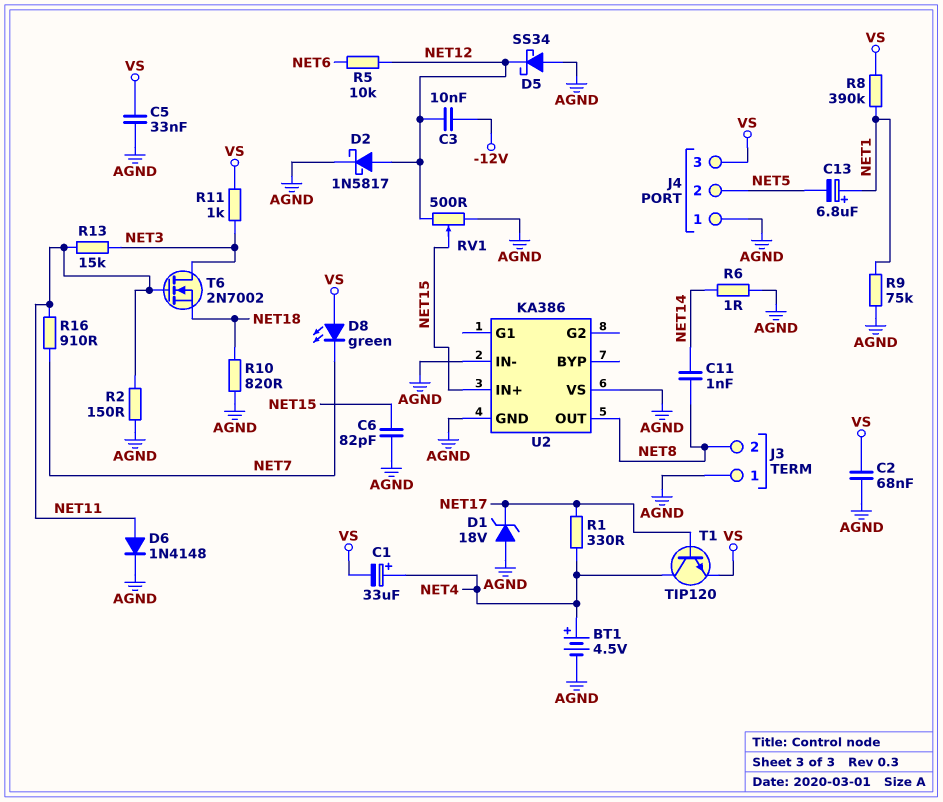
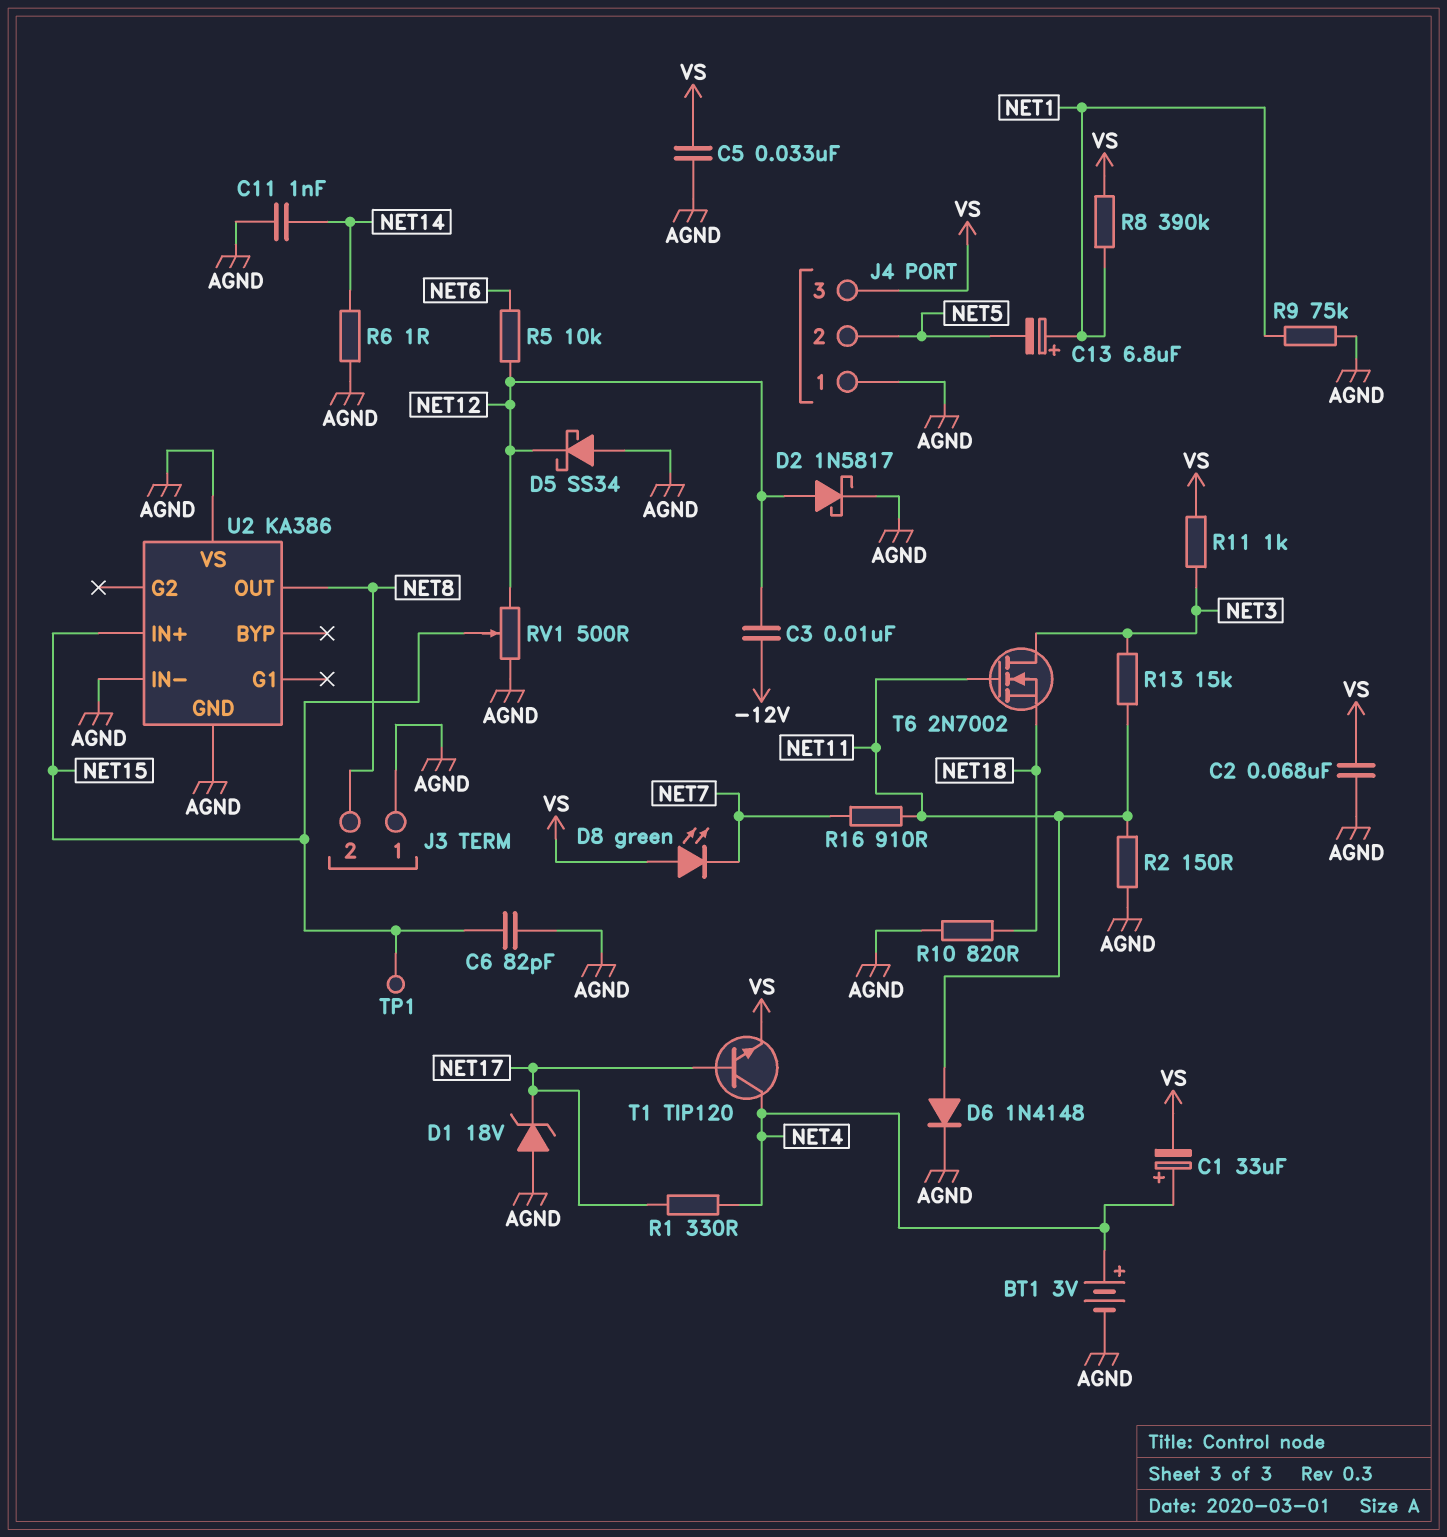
BT1: 4.5V (plus NET4, minus AGND) -> 3V (plus NET4, minus AGND)
C11: 1nF (NET8, NET14) -> 1nF (AGND, NET14)
TP1: none -> test point (NET15)

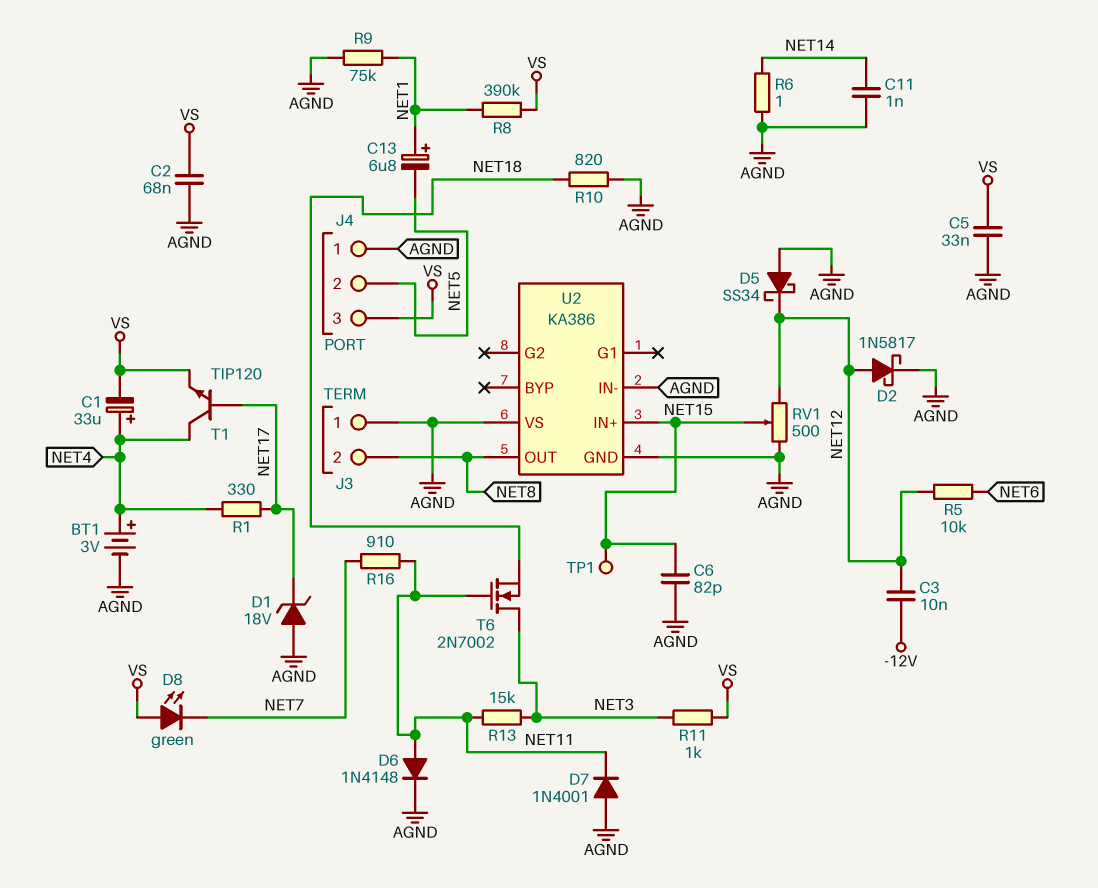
D7: none -> diode 1N4001 (A AGND, K NET11)
R2: 150 (AGND, NET11) -> none

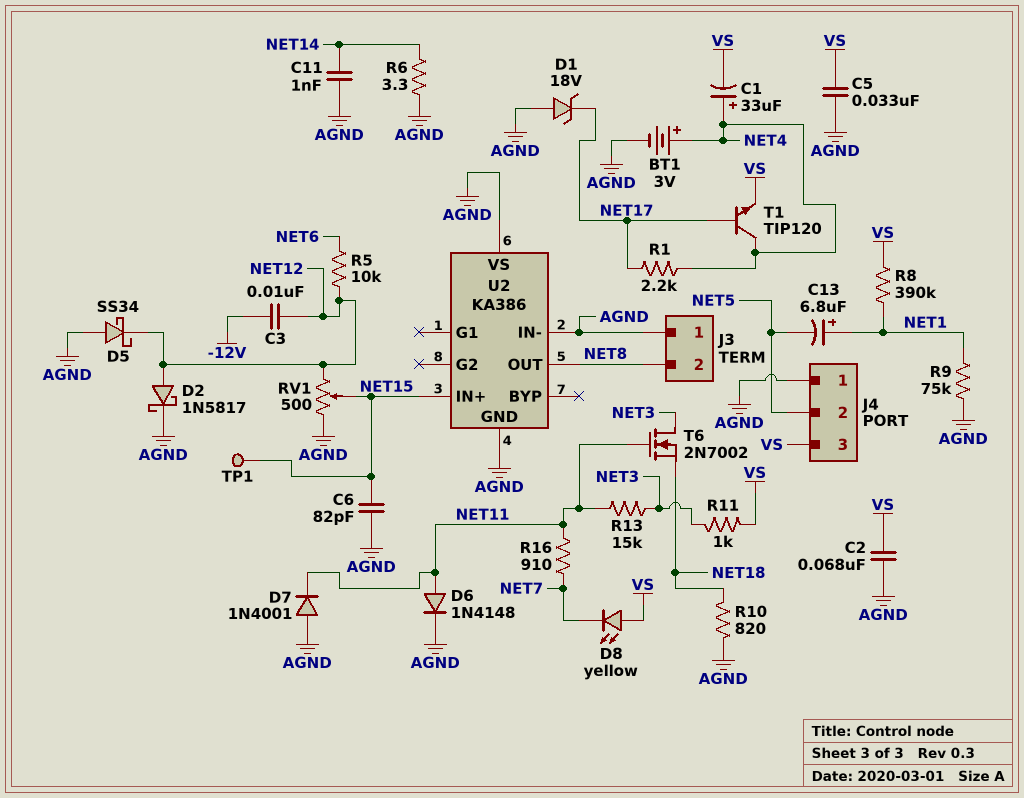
D8: LED green (A VS, K NET7) -> LED yellow (A VS, K NET7)
R1: 330 (NET4, NET17) -> 2.2k (NET4, NET17)
R6: 1 (AGND, NET14) -> 3.3 (AGND, NET14)

